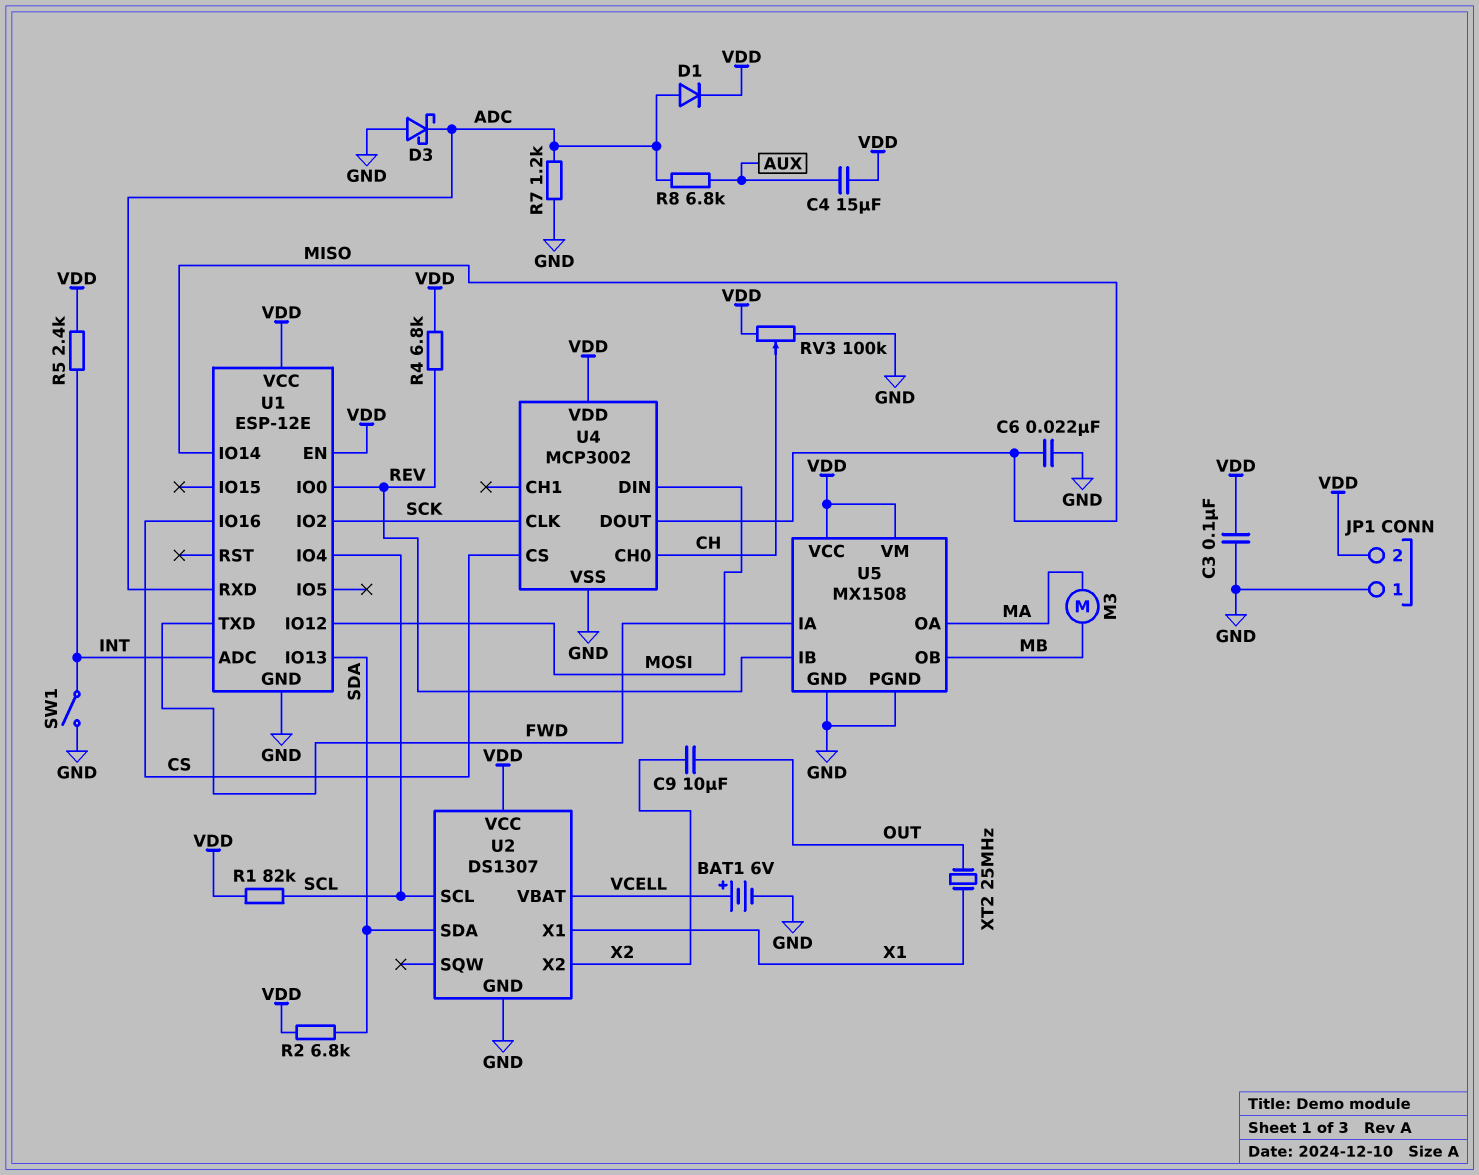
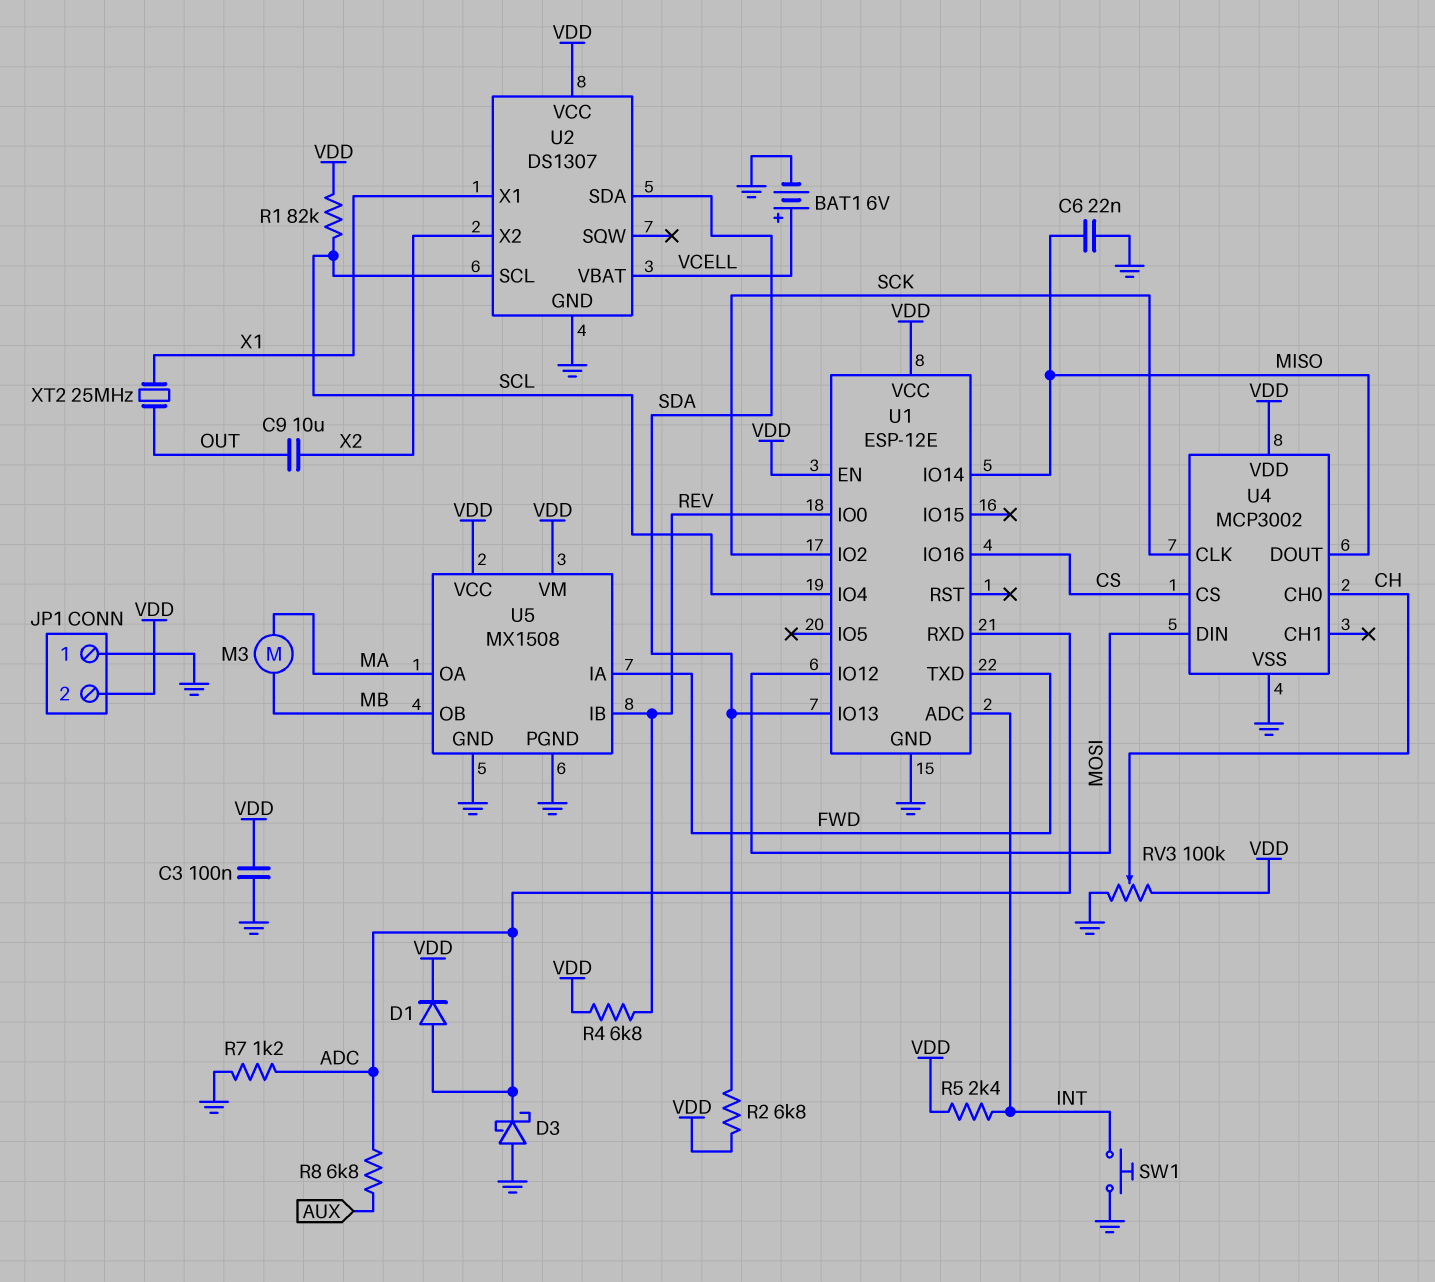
C4: 15uF (AUX, VDD) -> none
SW1: switch (GND, INT) -> button (GND, INT)

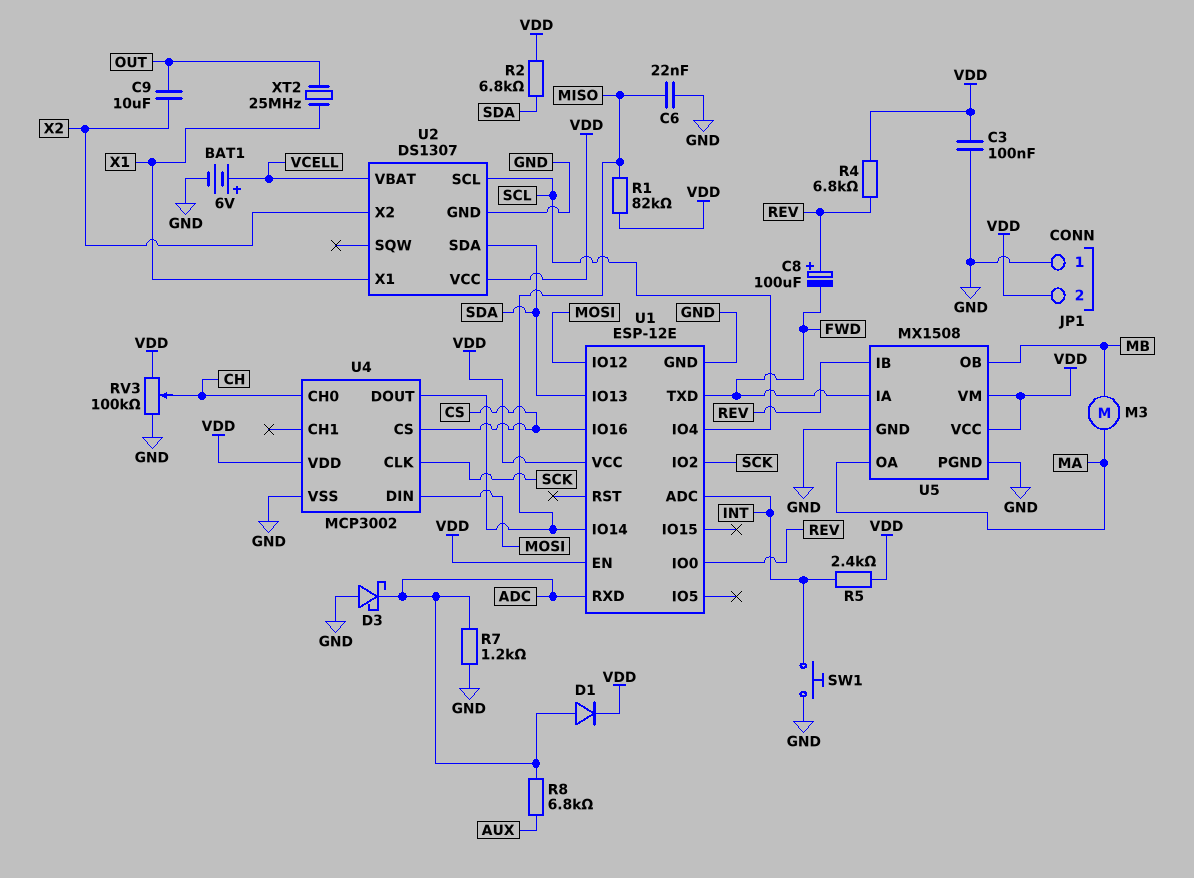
C8: none -> 100uF (plus REV, minus FWD)
R1: 82k (SCL, VDD) -> 82k (MISO, VDD)

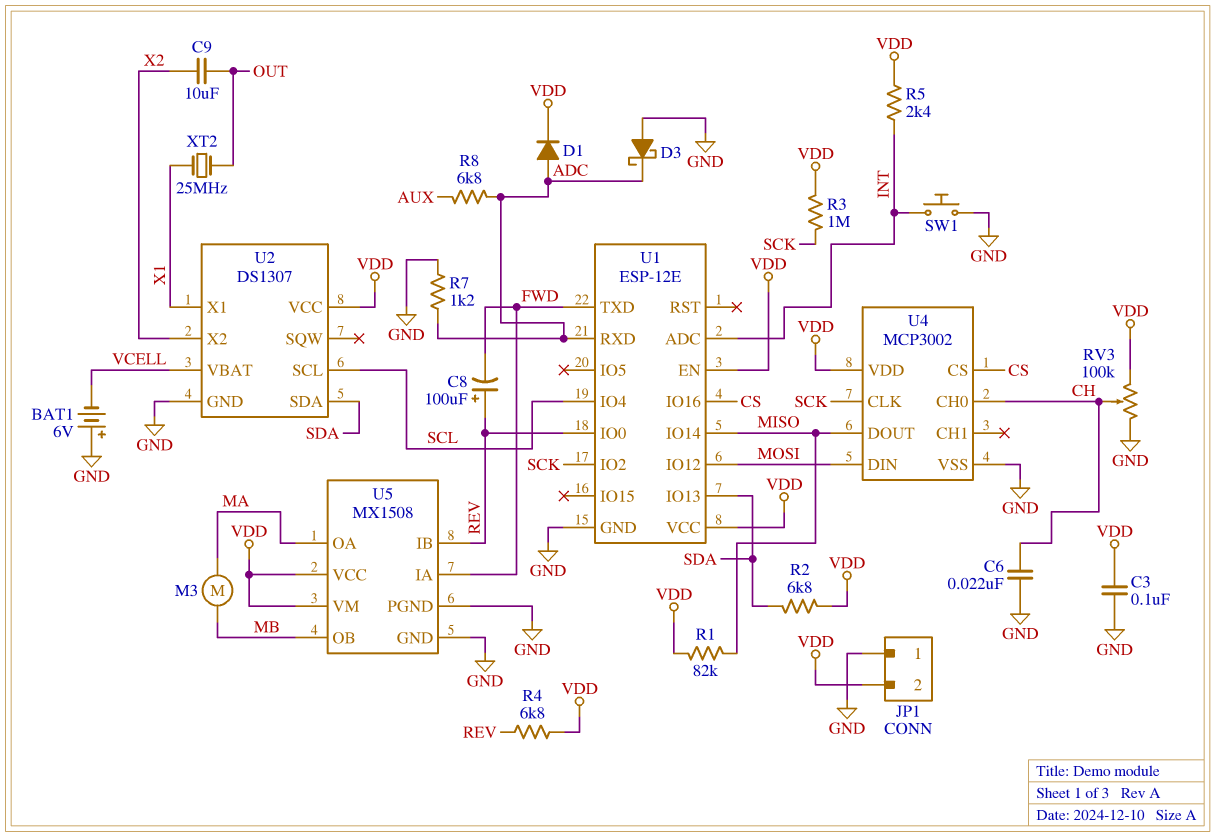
BAT1: 6V (plus VCELL, minus GND) -> 6V (plus GND, minus VCELL)
C6: 22nF (GND, MISO) -> 22nF (CH, GND)
R3: none -> 1M (SCK, VDD)

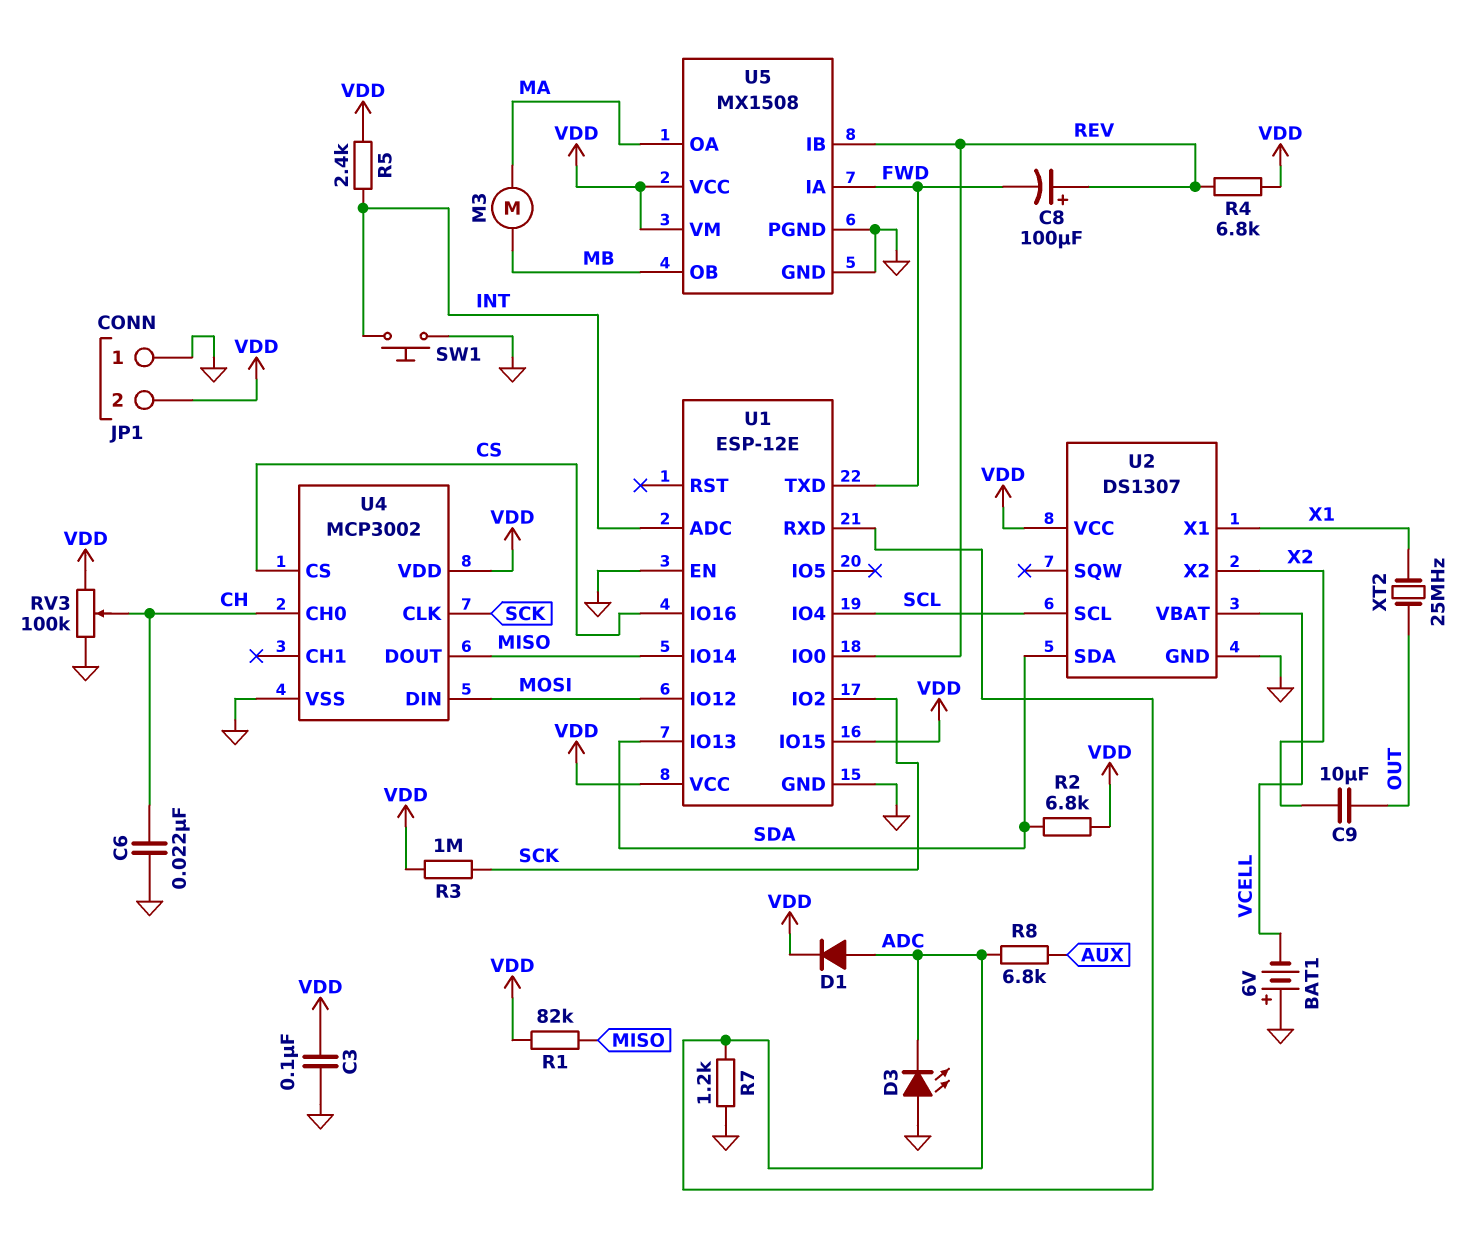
D3: schottky (A GND, K ADC) -> LED (A GND, K ADC)
U1 pin EN: VDD -> GND
U1 pin IO15: none -> VDD

